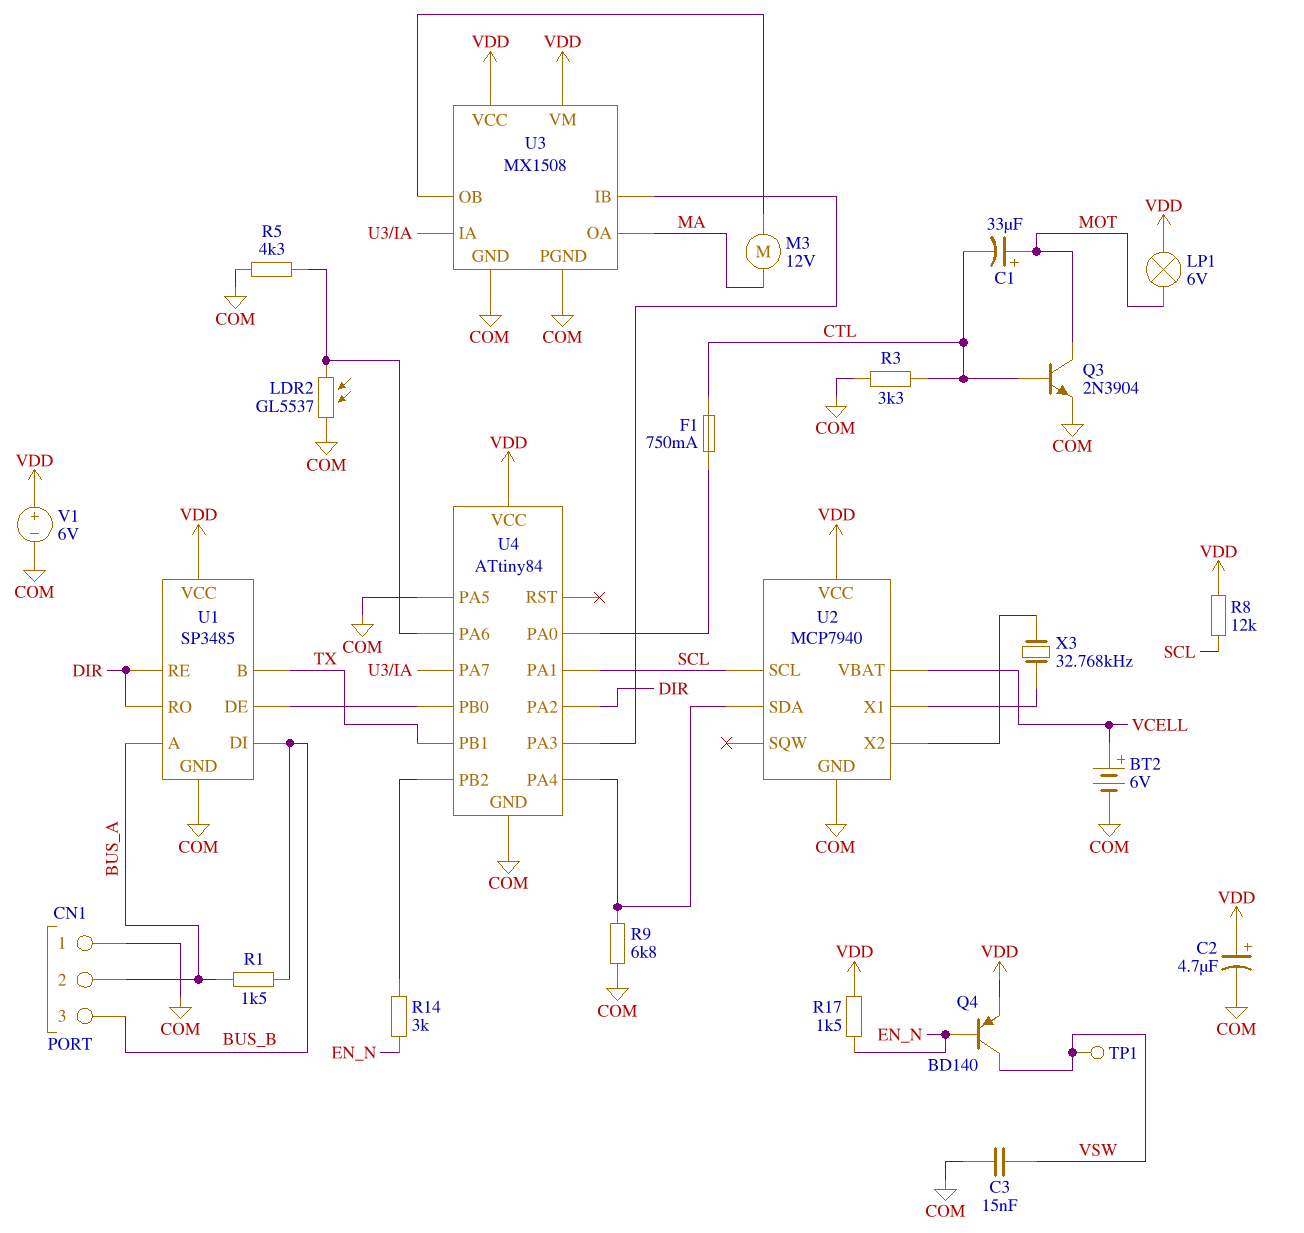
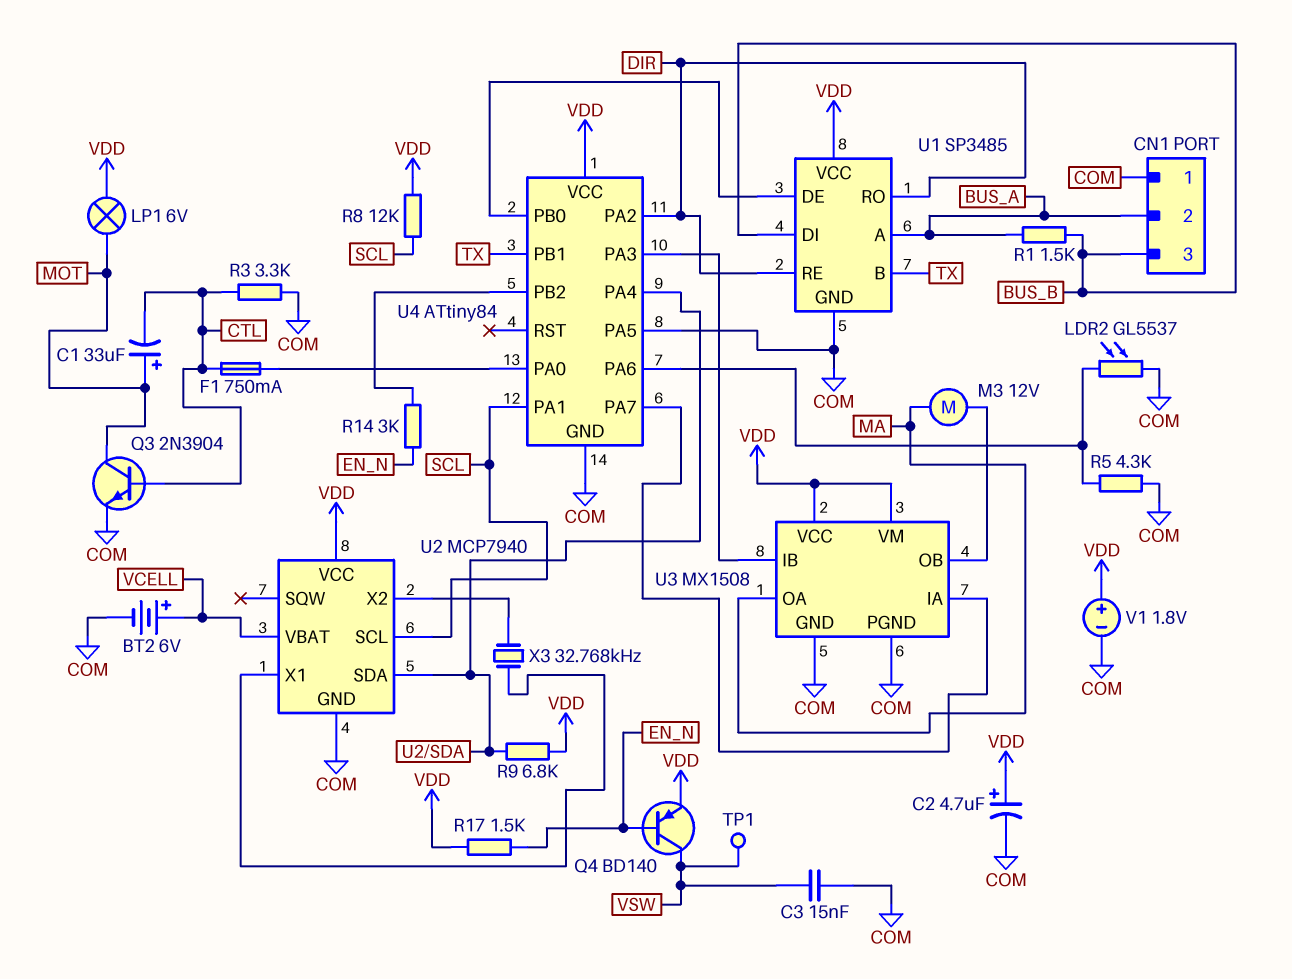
R9: 6.8k (COM, U2/SDA) -> 6.8k (U2/SDA, VDD)
V1: 6V (plus VDD, minus COM) -> 1.8V (plus VDD, minus COM)

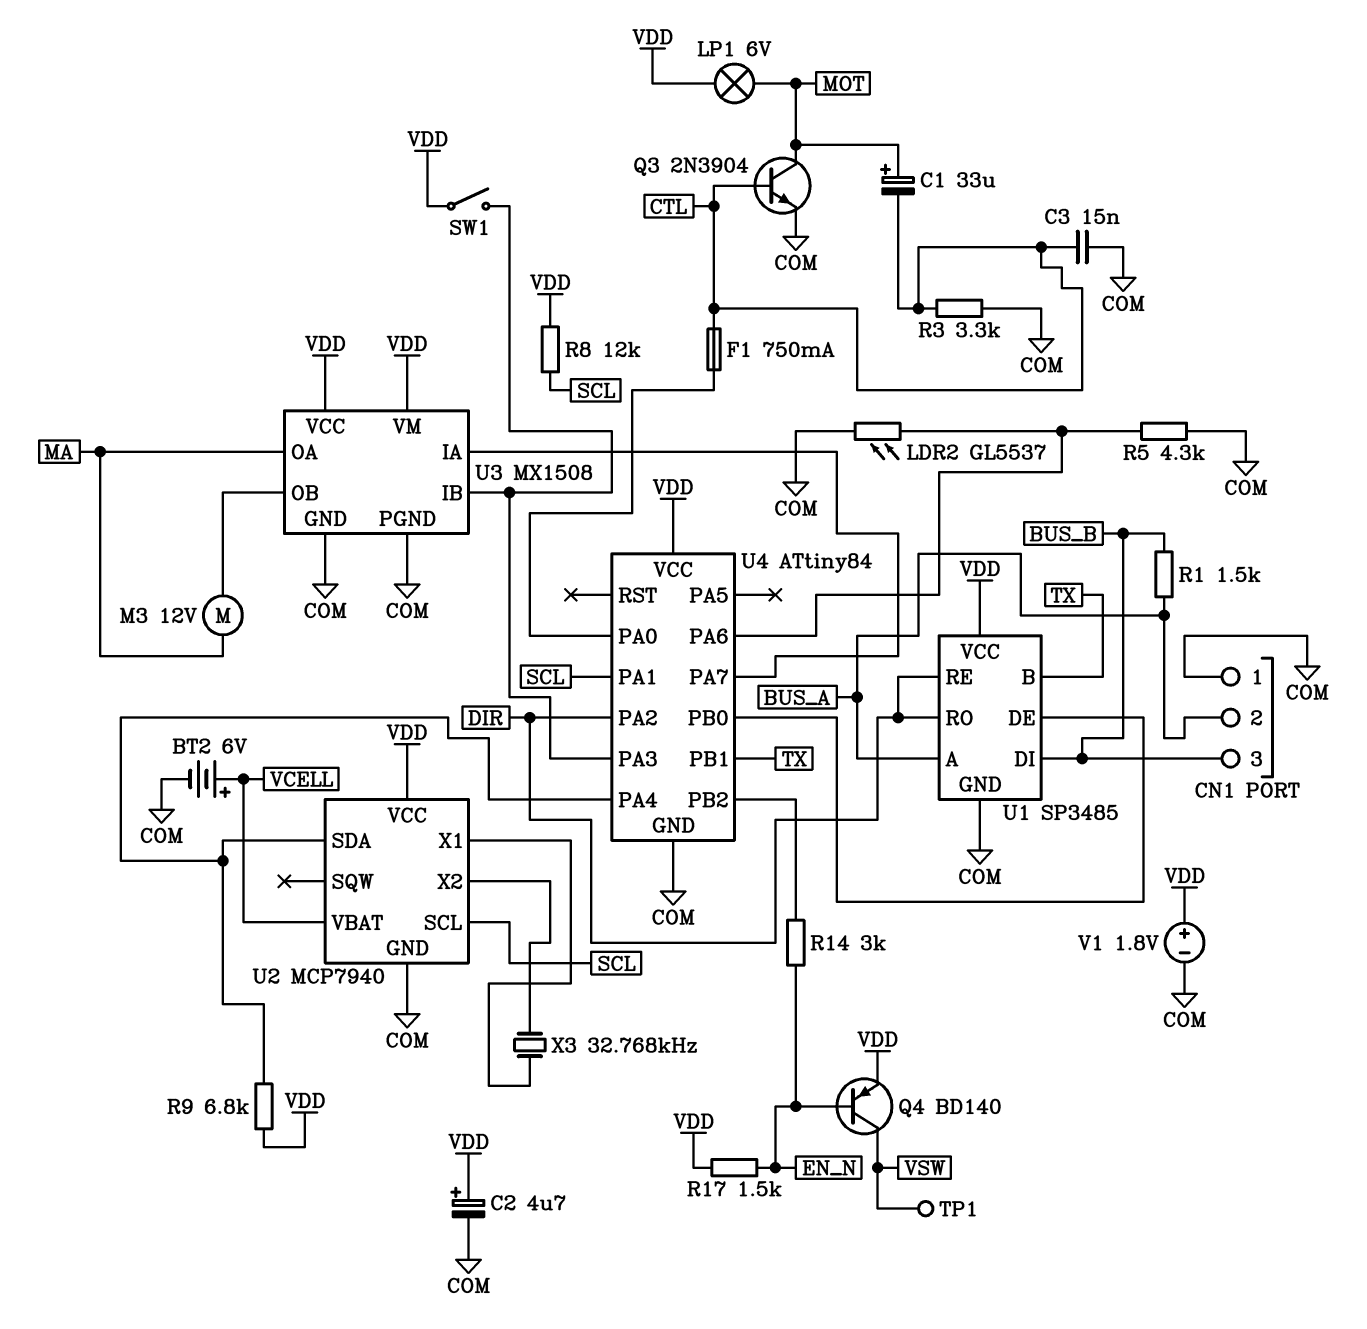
C3: 15nF (COM, VSW) -> 15nF (COM, CTL)
SW1: none -> switch (U3/IB, VDD)
U4 pin PA5: COM -> none

